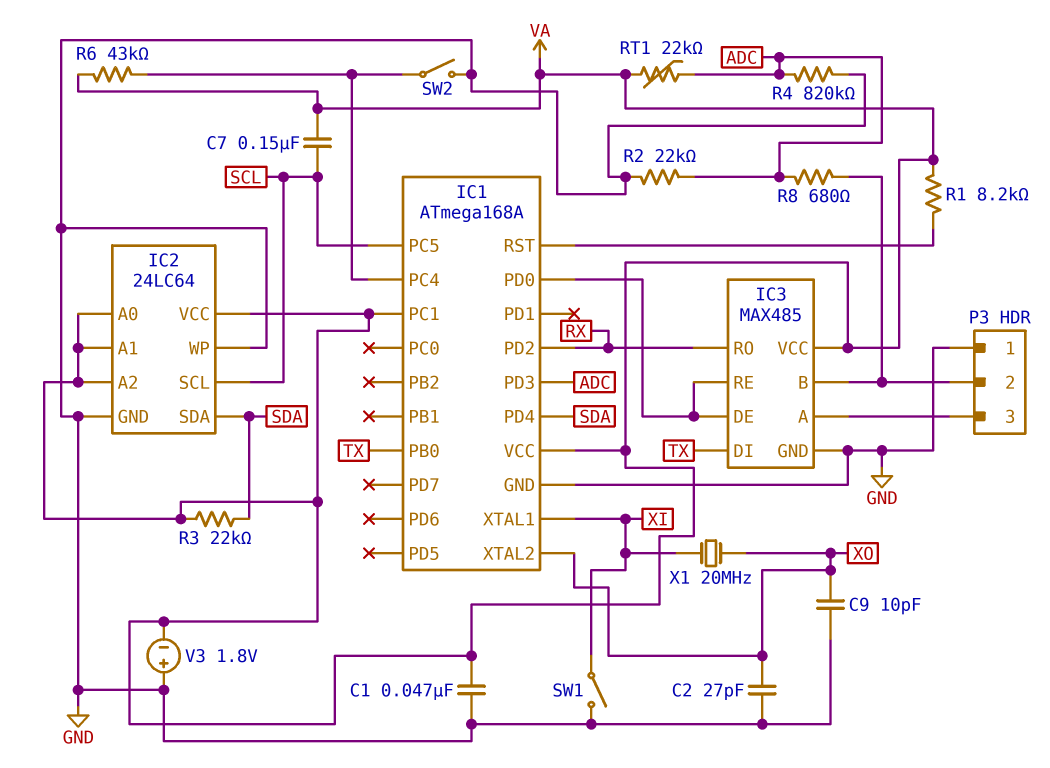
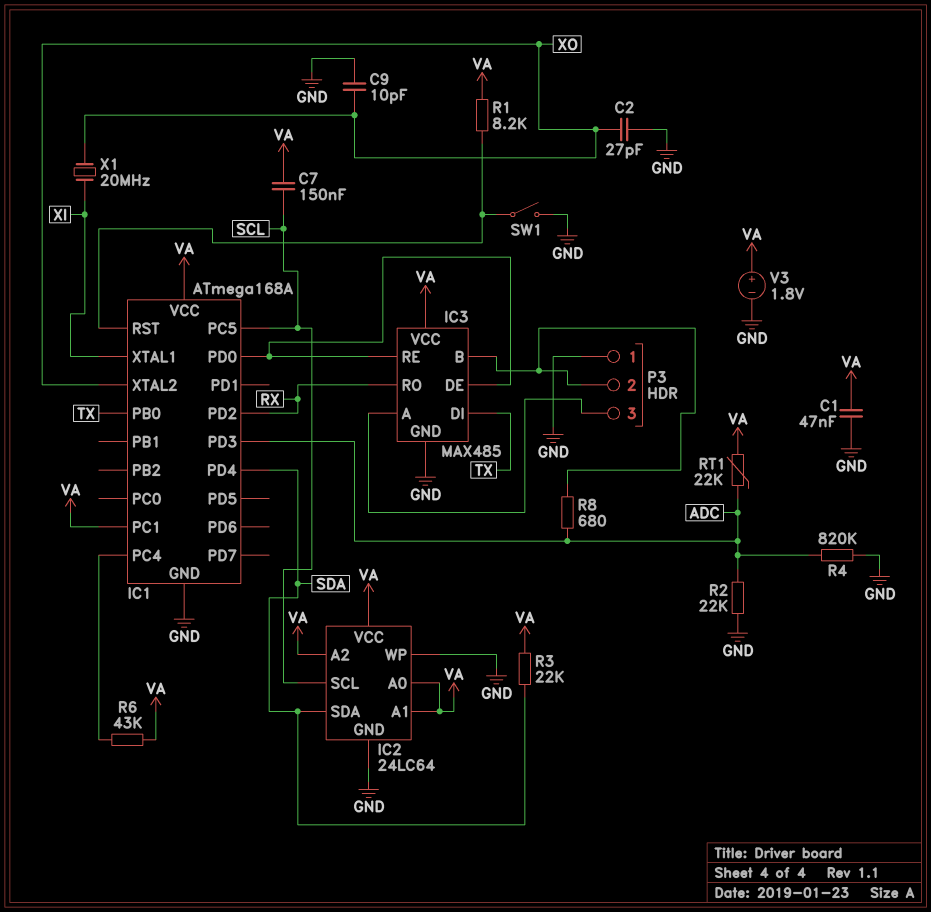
SW1: switch (GND, XI) -> switch (GND, IC1/RST)
SW2: switch (GND, IC1/PC4) -> none
V3: 1.8V (plus GND, minus VA) -> 1.8V (plus VA, minus GND)

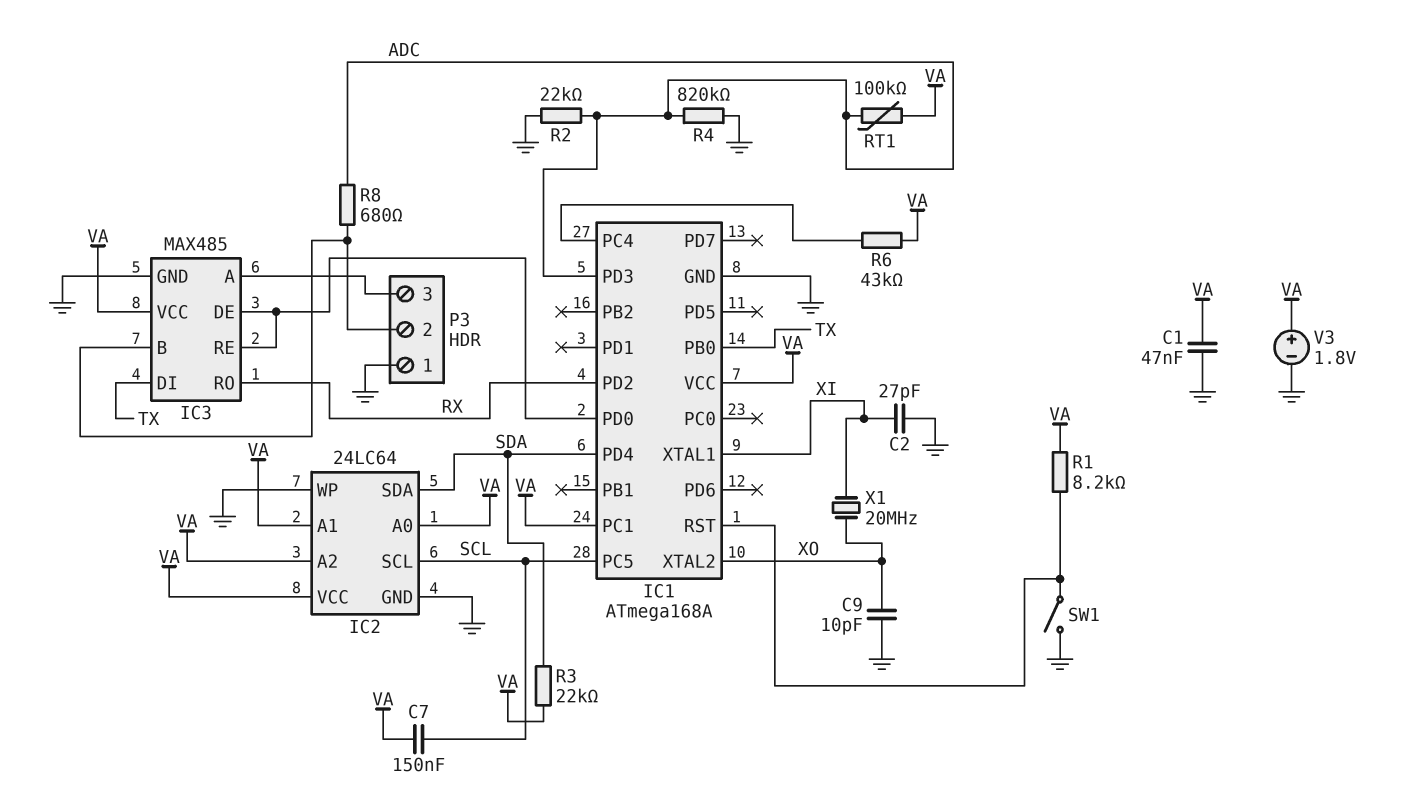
C2: 27pF (GND, XO) -> 27pF (GND, XI)
RT1: 22k (ADC, VA) -> 100k (ADC, VA)

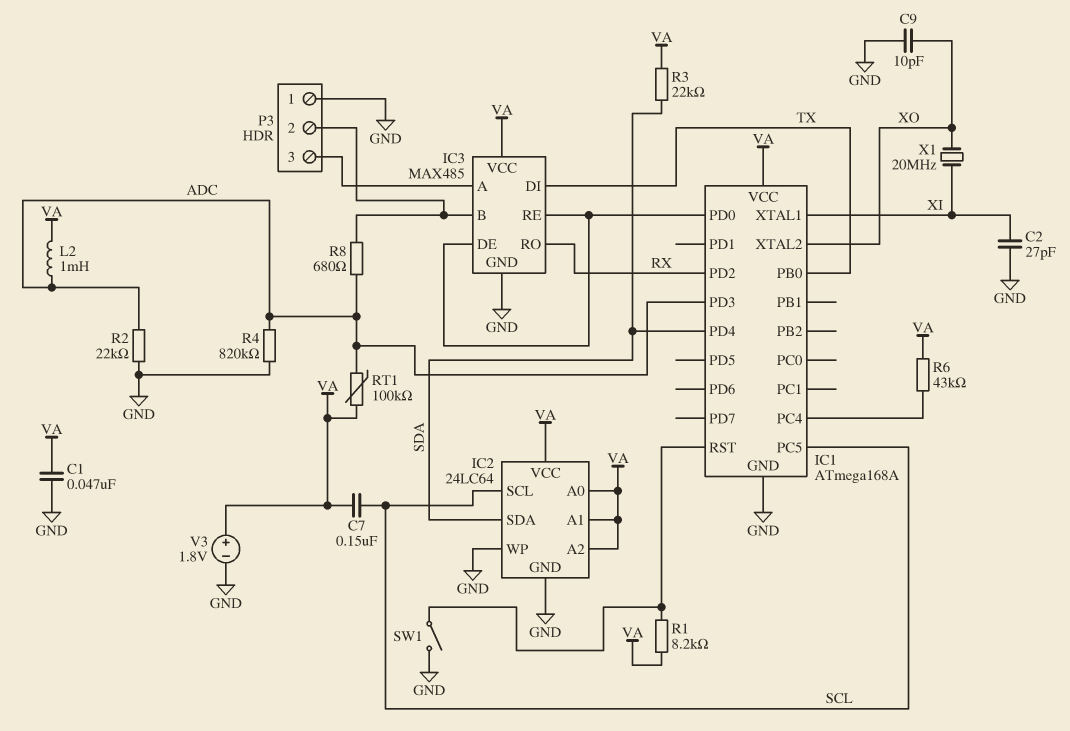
IC1 pin PC1: VA -> none
L2: none -> 1mH (ADC, VA)

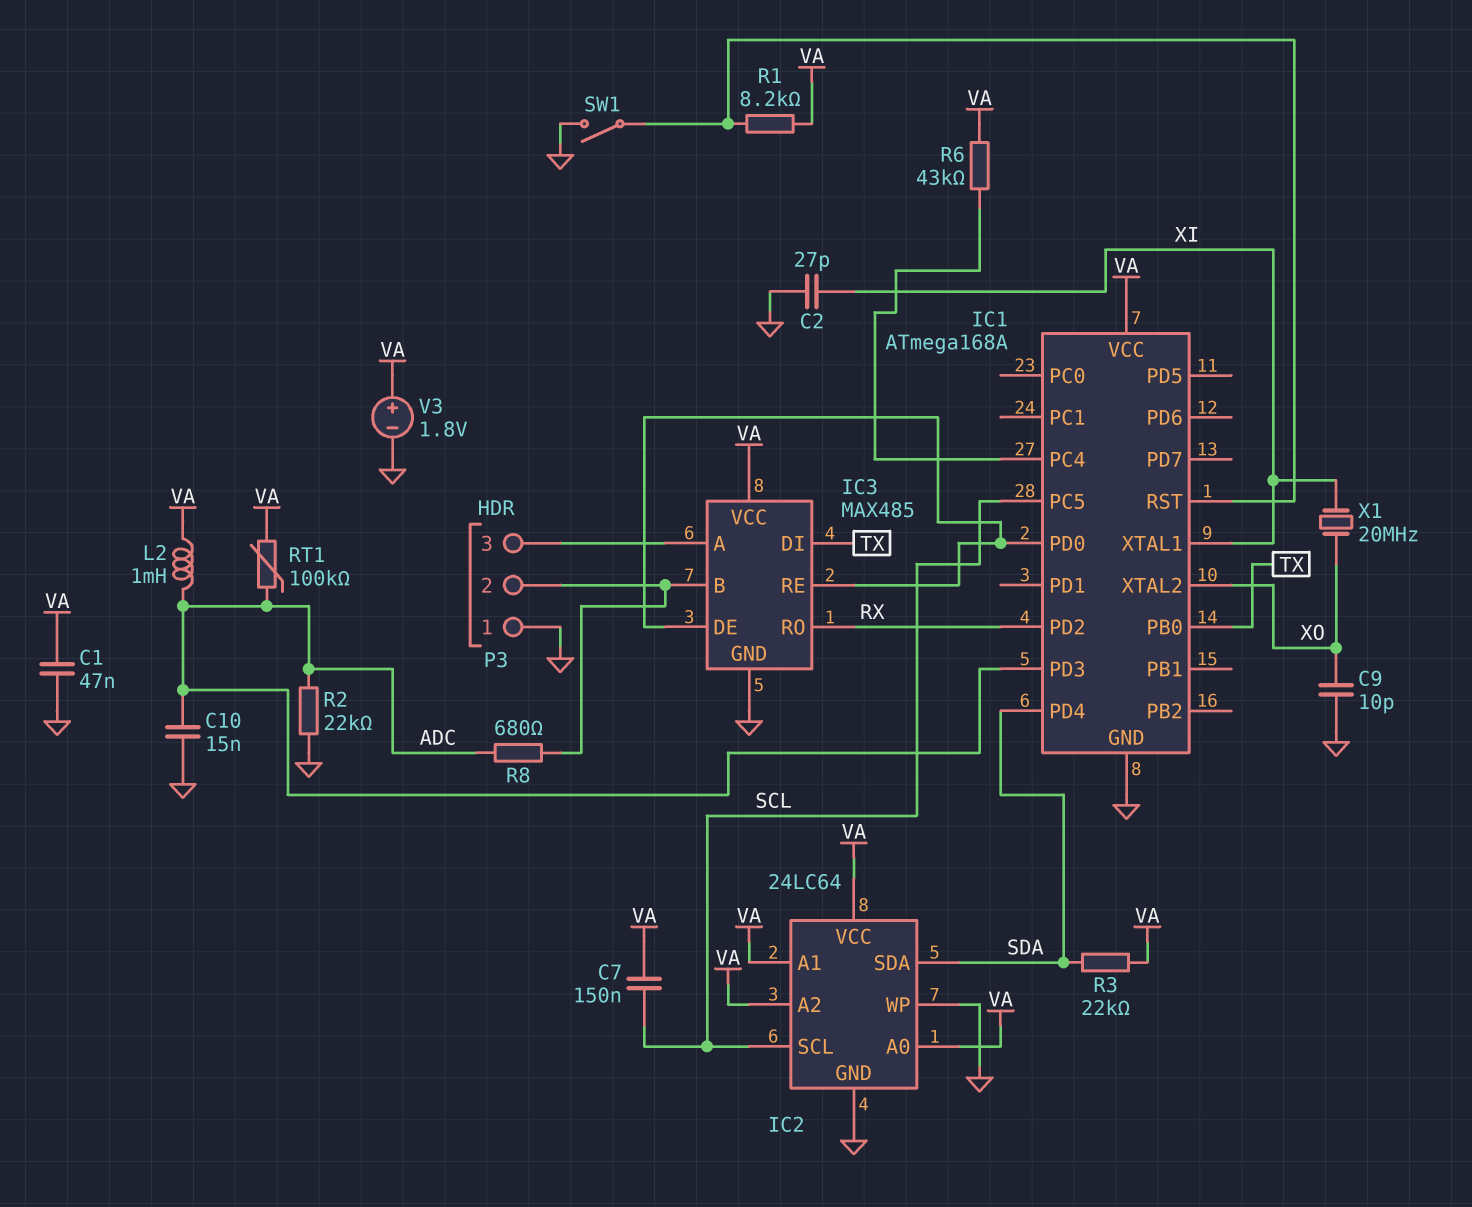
C10: none -> 15nF (ADC, GND)
R4: 820k (ADC, GND) -> none

